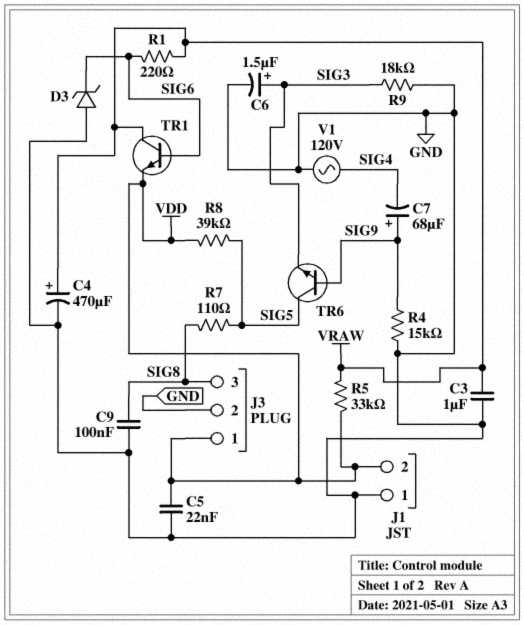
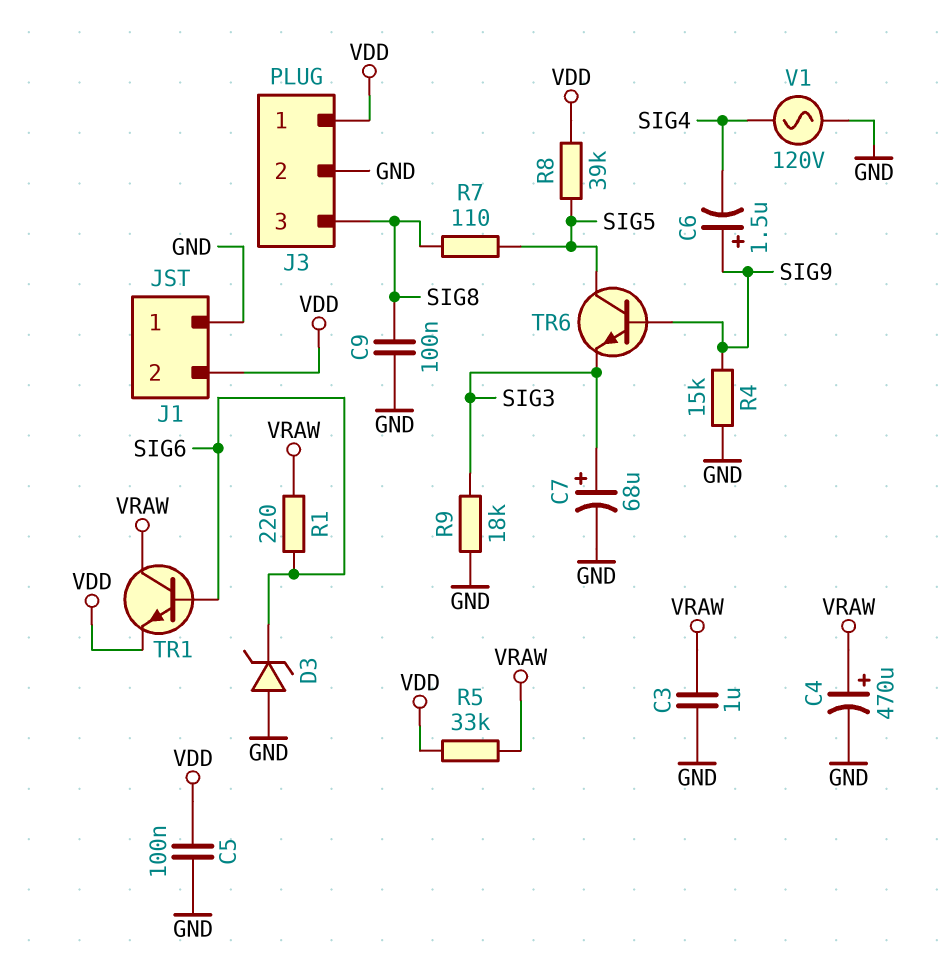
C5: 22nF (GND, VDD) -> 100nF (GND, VDD)
C6: 1.5uF (plus SIG3, minus GND) -> 1.5uF (plus SIG9, minus SIG4)
C7: 68uF (plus SIG9, minus SIG4) -> 68uF (plus SIG3, minus GND)

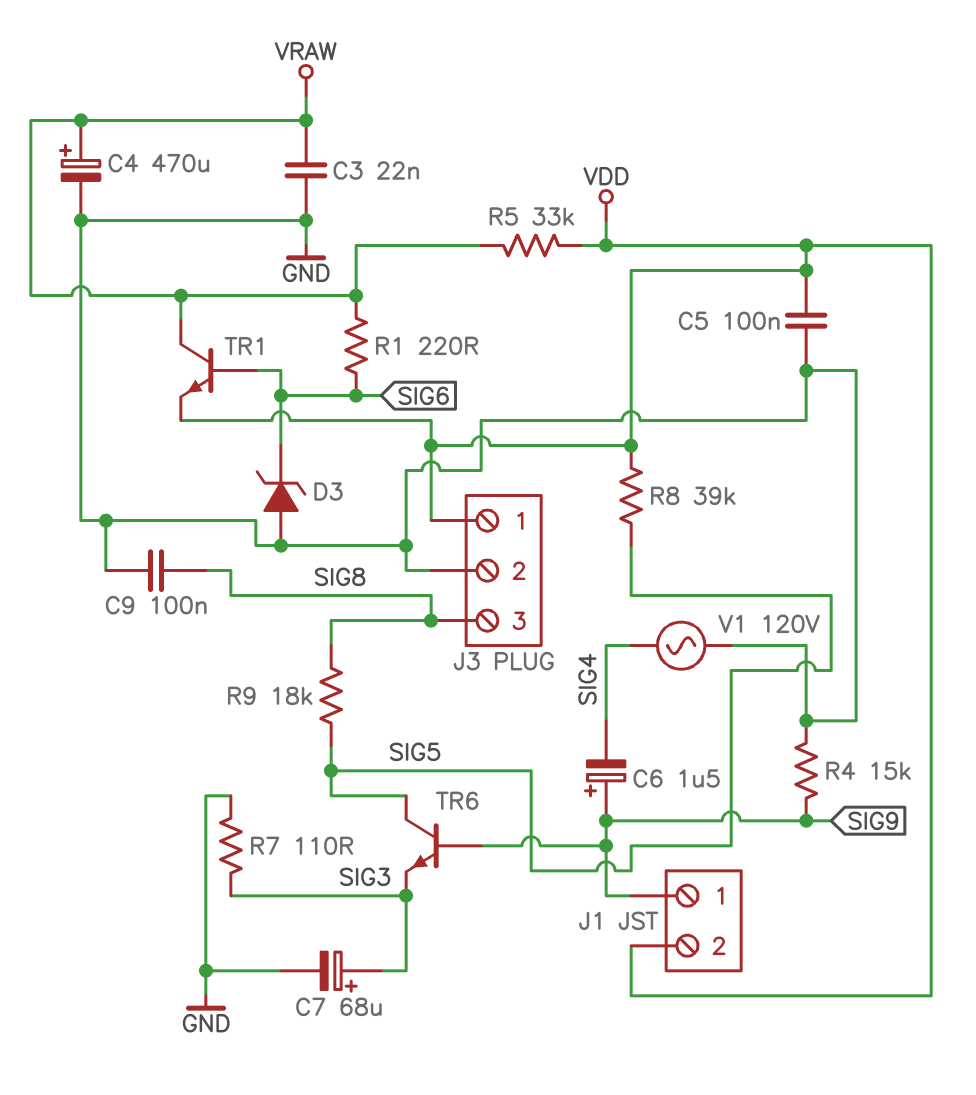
C3: 1uF (GND, VRAW) -> 22nF (GND, VRAW)
J1 pin 1: GND -> SIG9
R7: 110 (SIG5, SIG8) -> 110 (GND, SIG3)
R9: 18k (GND, SIG3) -> 18k (SIG5, SIG8)

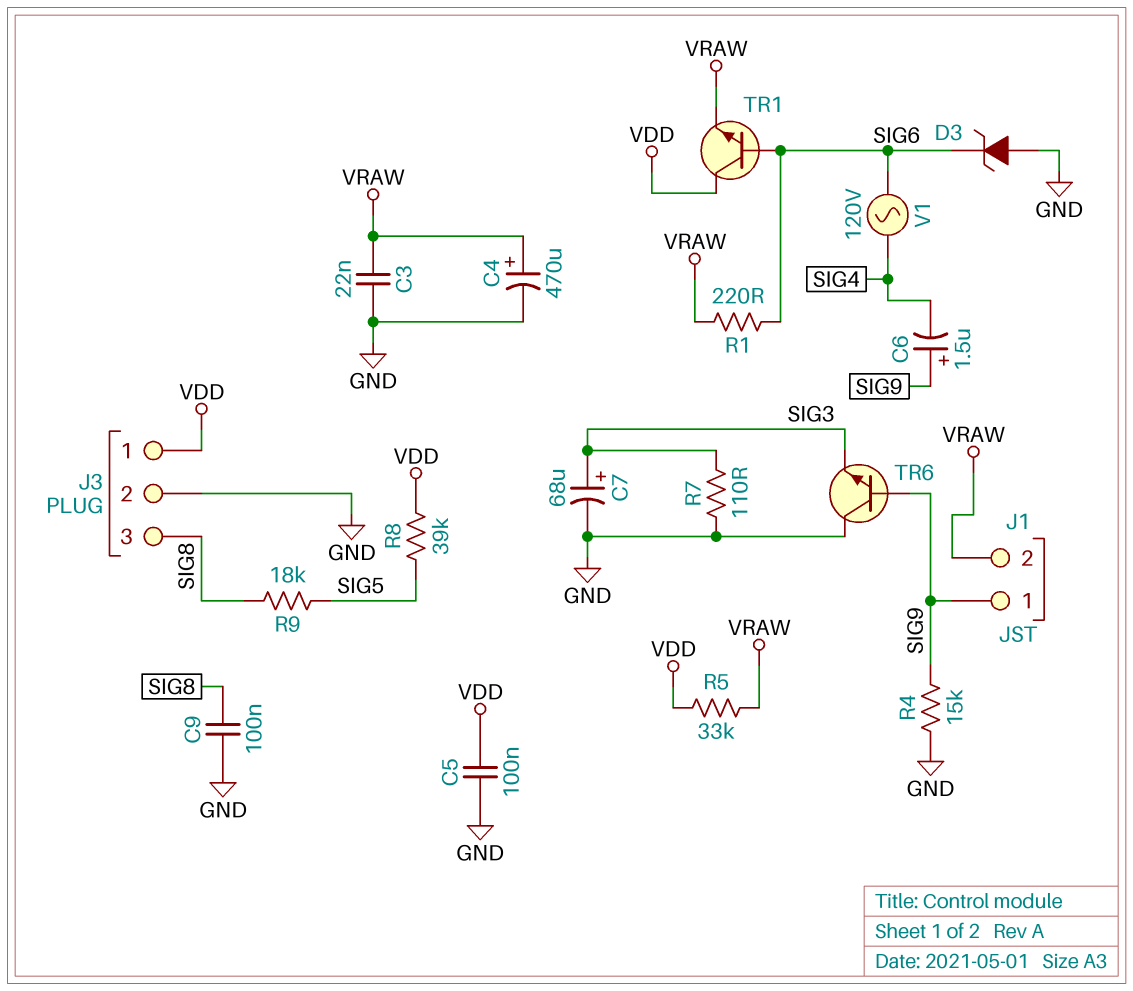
J1 pin 2: VDD -> VRAW
TR1: NPN (B SIG6, C VRAW, E VDD) -> NPN (B SIG6, C VDD, E VRAW)
TR6: NPN (B SIG9, C SIG5, E SIG3) -> NPN (B SIG9, C GND, E SIG3)
V1: AC 120V (GND, SIG4) -> AC 120V (SIG4, SIG6)

